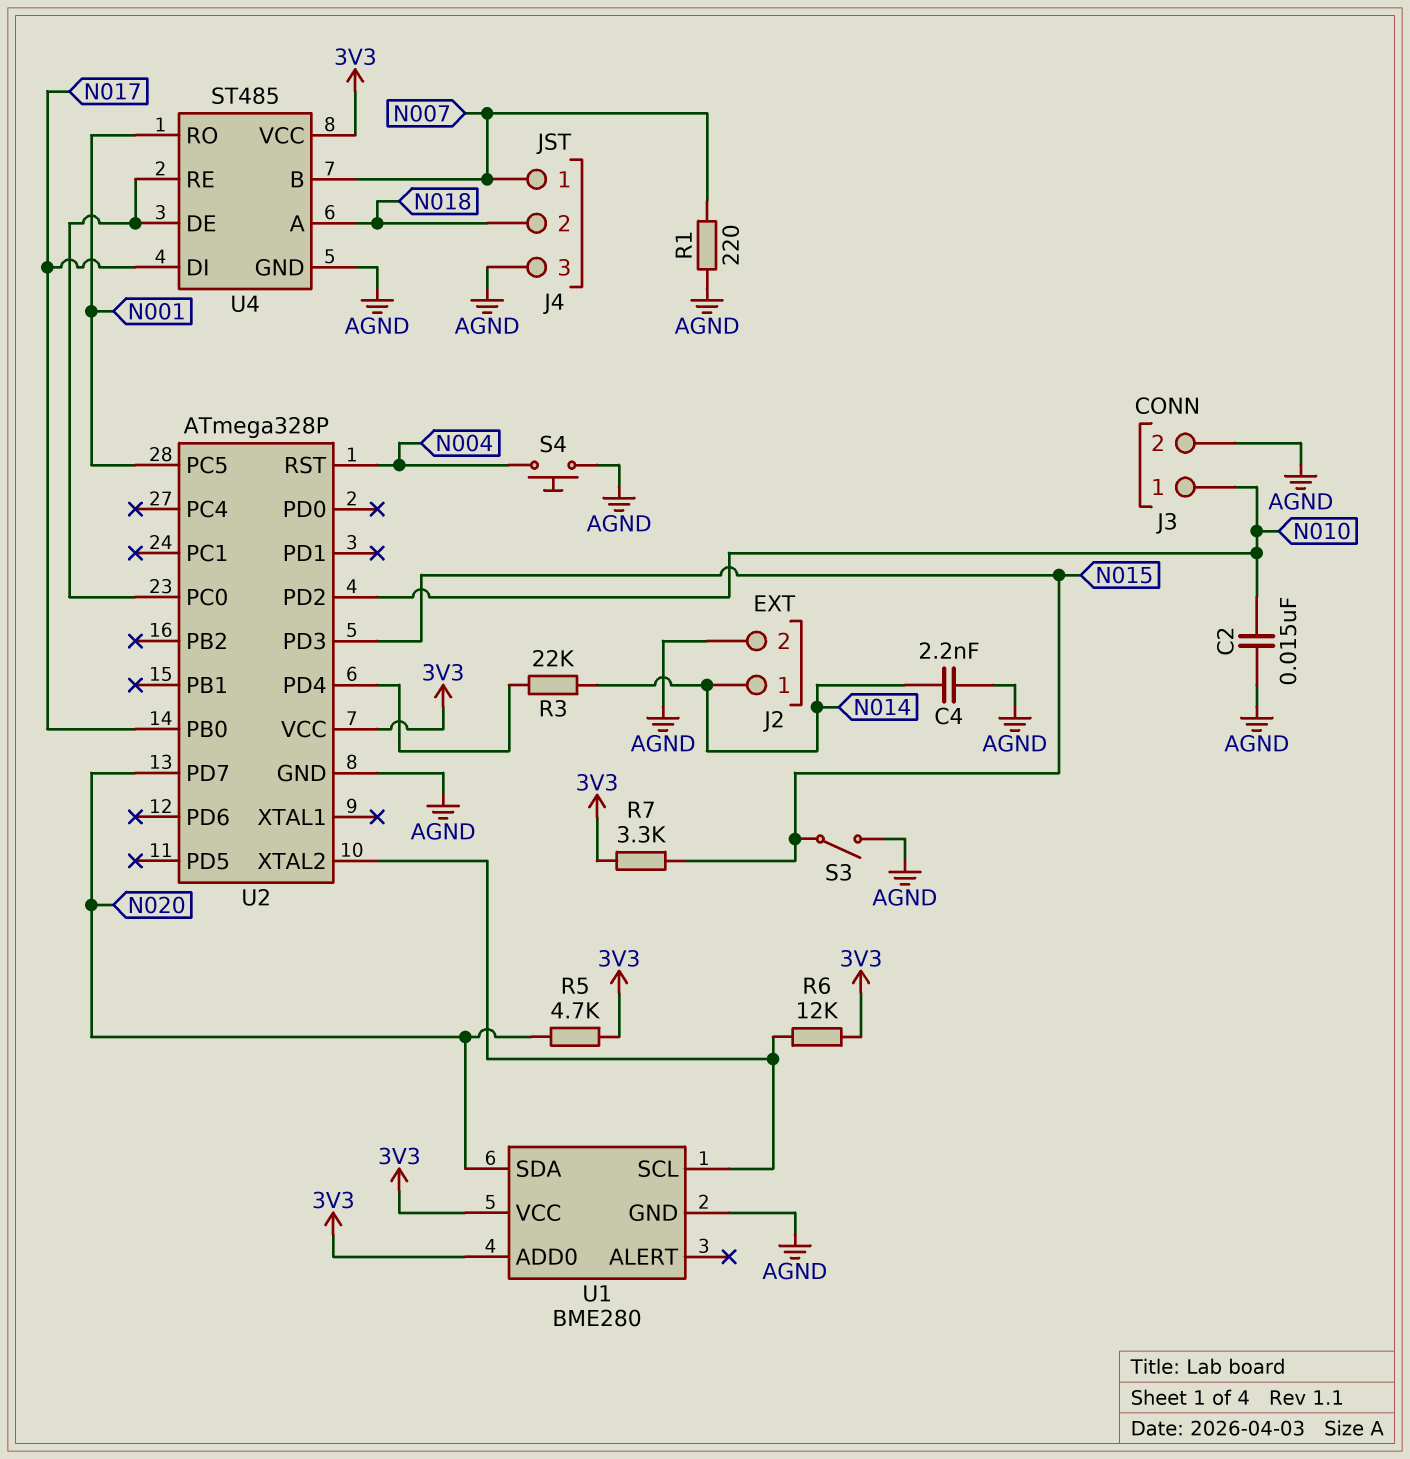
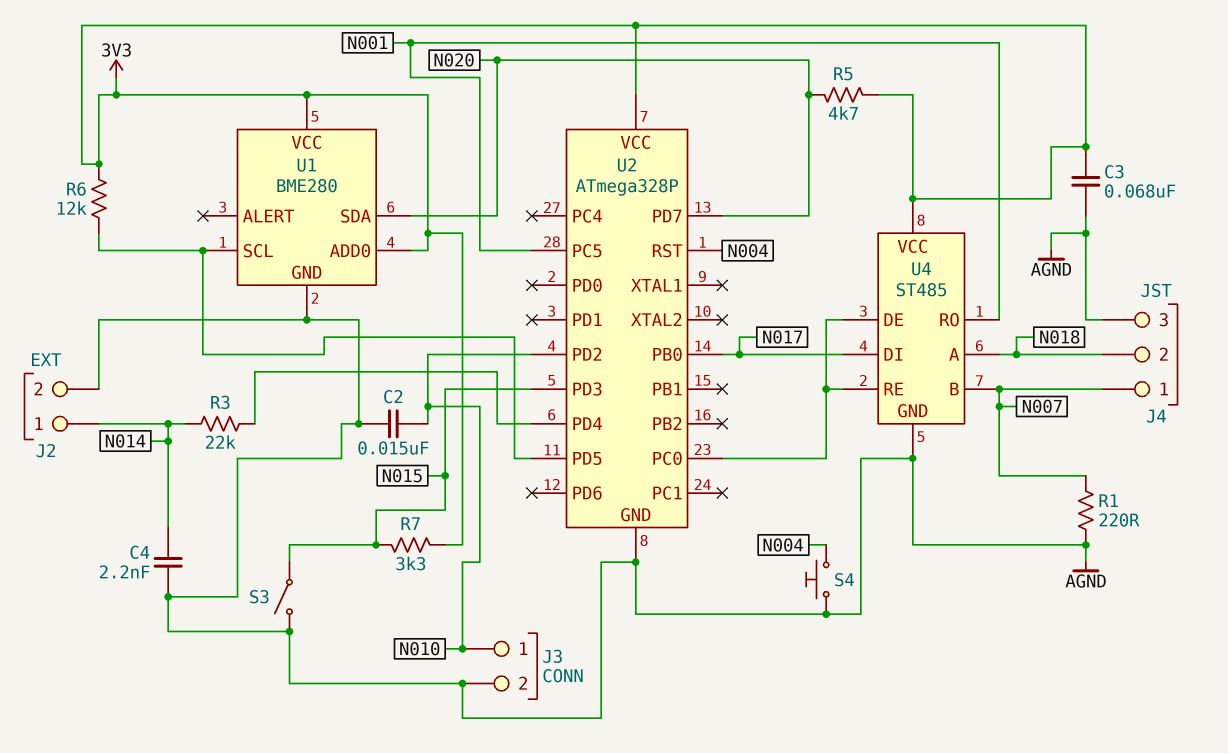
C3: none -> 68nF (3V3, AGND)
U2 pin PD5: none -> U1/SCL
U2 pin XTAL2: U1/SCL -> none

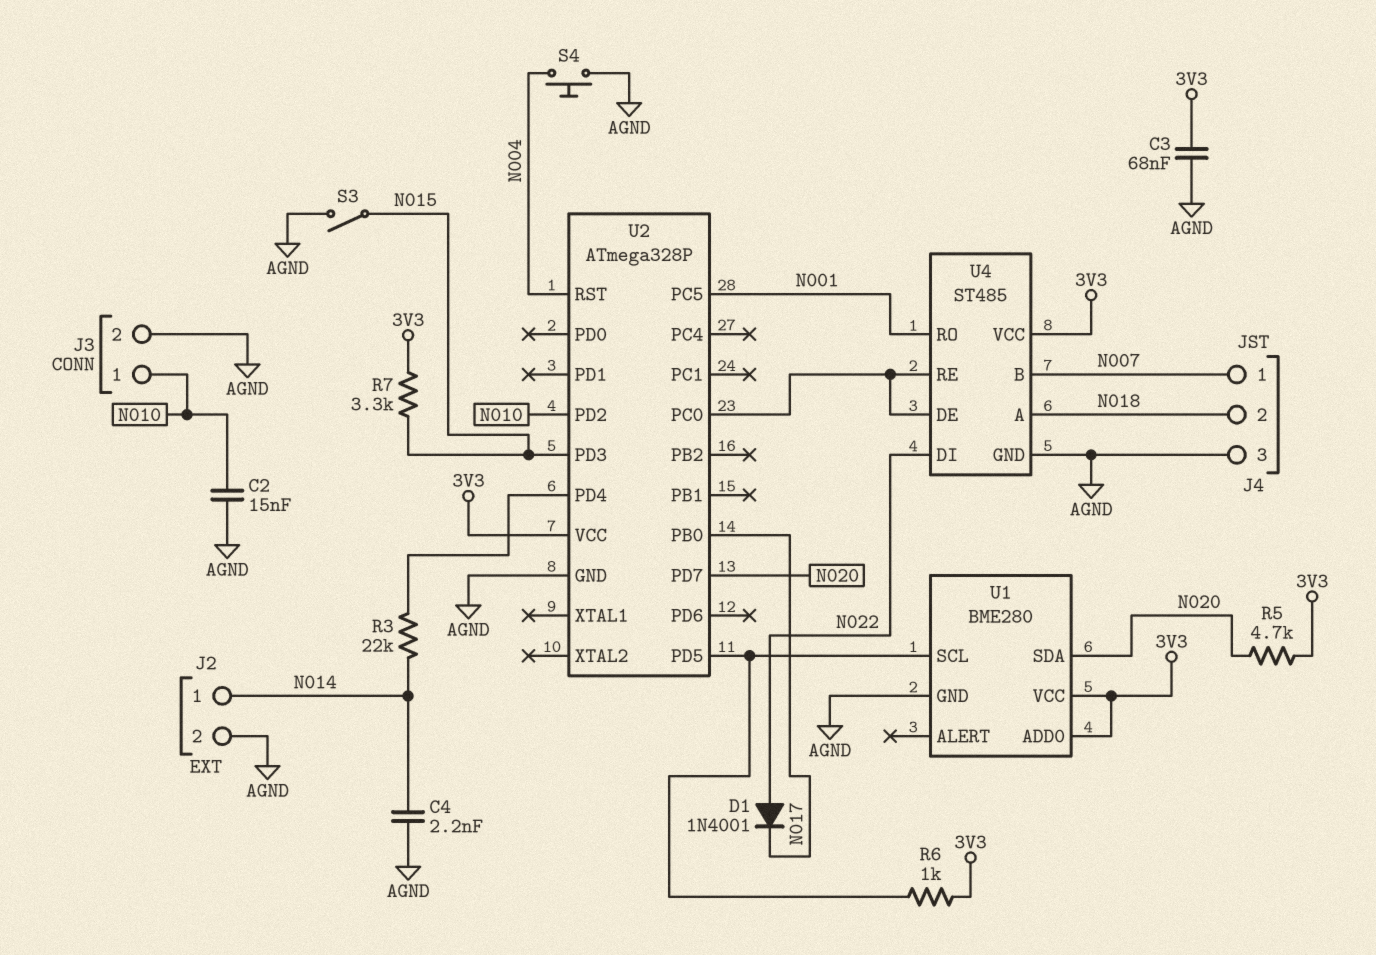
D1: none -> diode 1N4001 (A N022, K N017)
R1: 220 (AGND, N007) -> none
R6: 12k (3V3, U1/SCL) -> 1k (3V3, U1/SCL)
U4 pin DI: N017 -> N022

